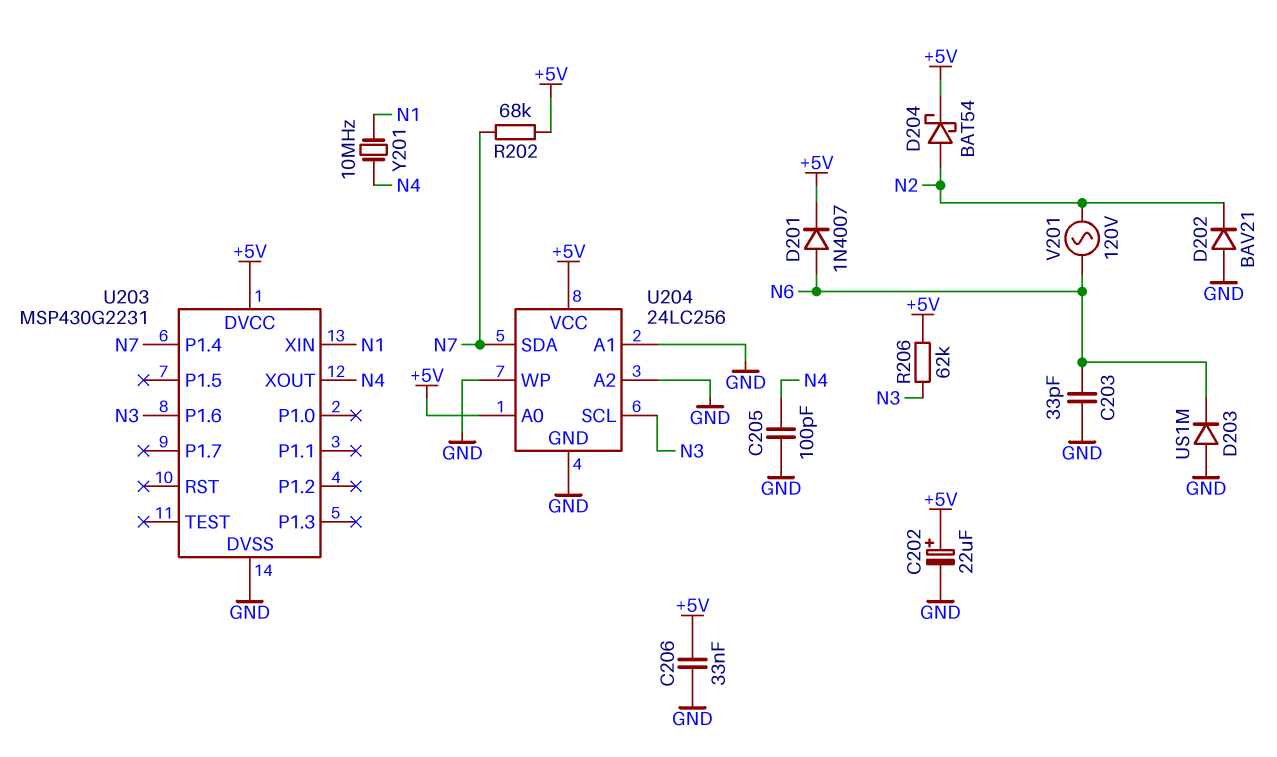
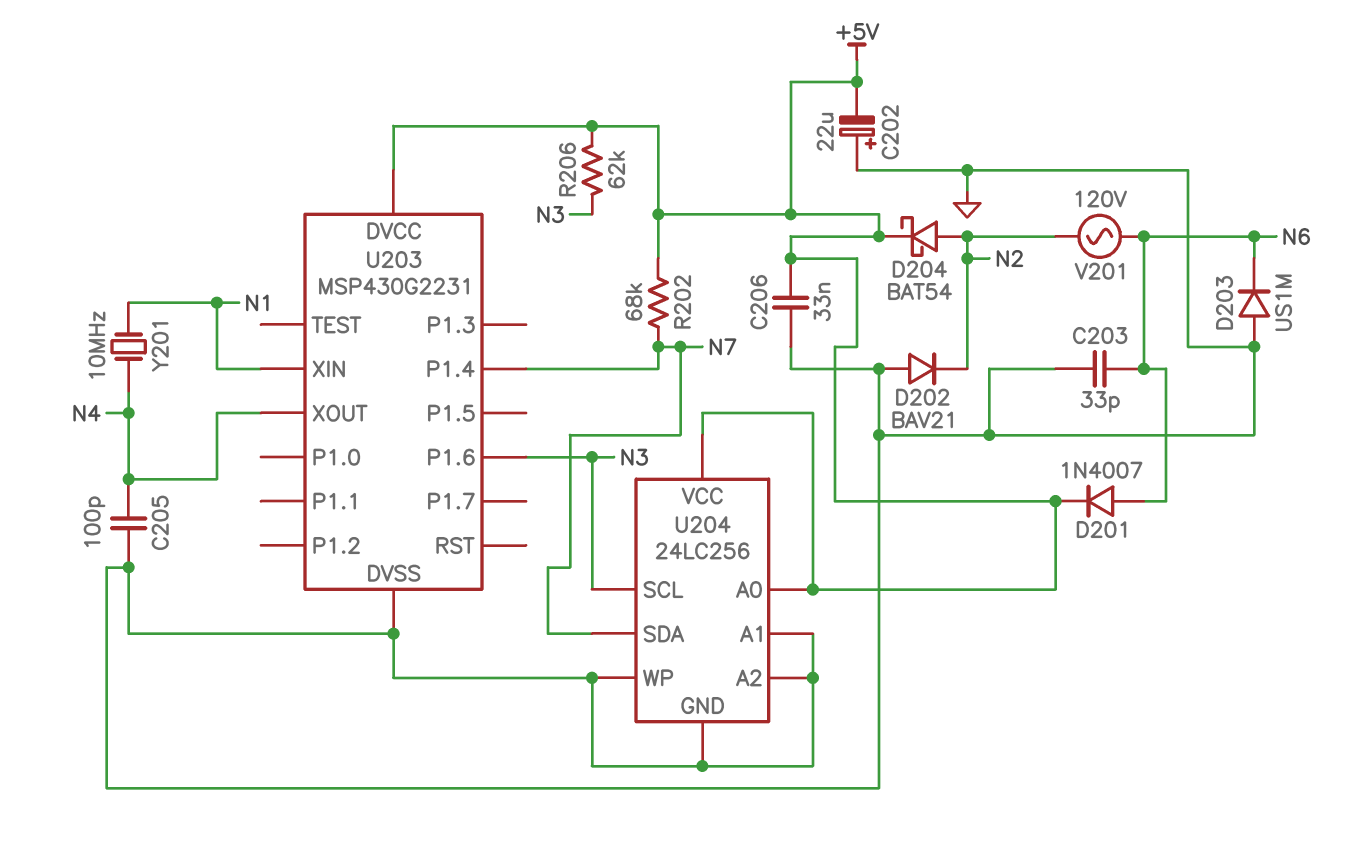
C202: 22uF (plus +5V, minus GND) -> 22uF (plus GND, minus +5V)

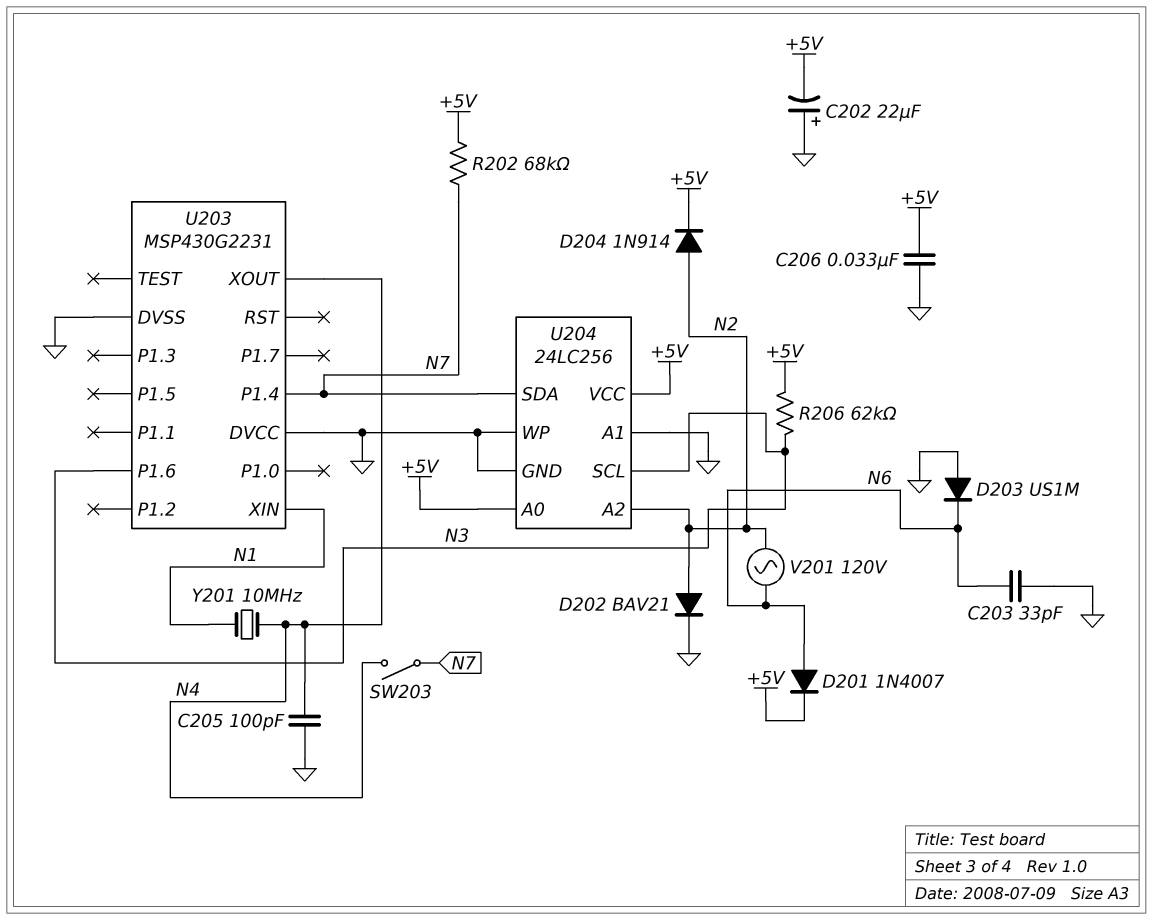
D202: diode BAV21 (A GND, K N2) -> diode BAV21 (A N2, K GND)
D204: schottky BAT54 (A N2, K +5V) -> diode 1N914 (A N2, K +5V)
SW203: none -> switch (N4, N7)
U203 pin DVCC: +5V -> GND
U204 pin A2: GND -> N2

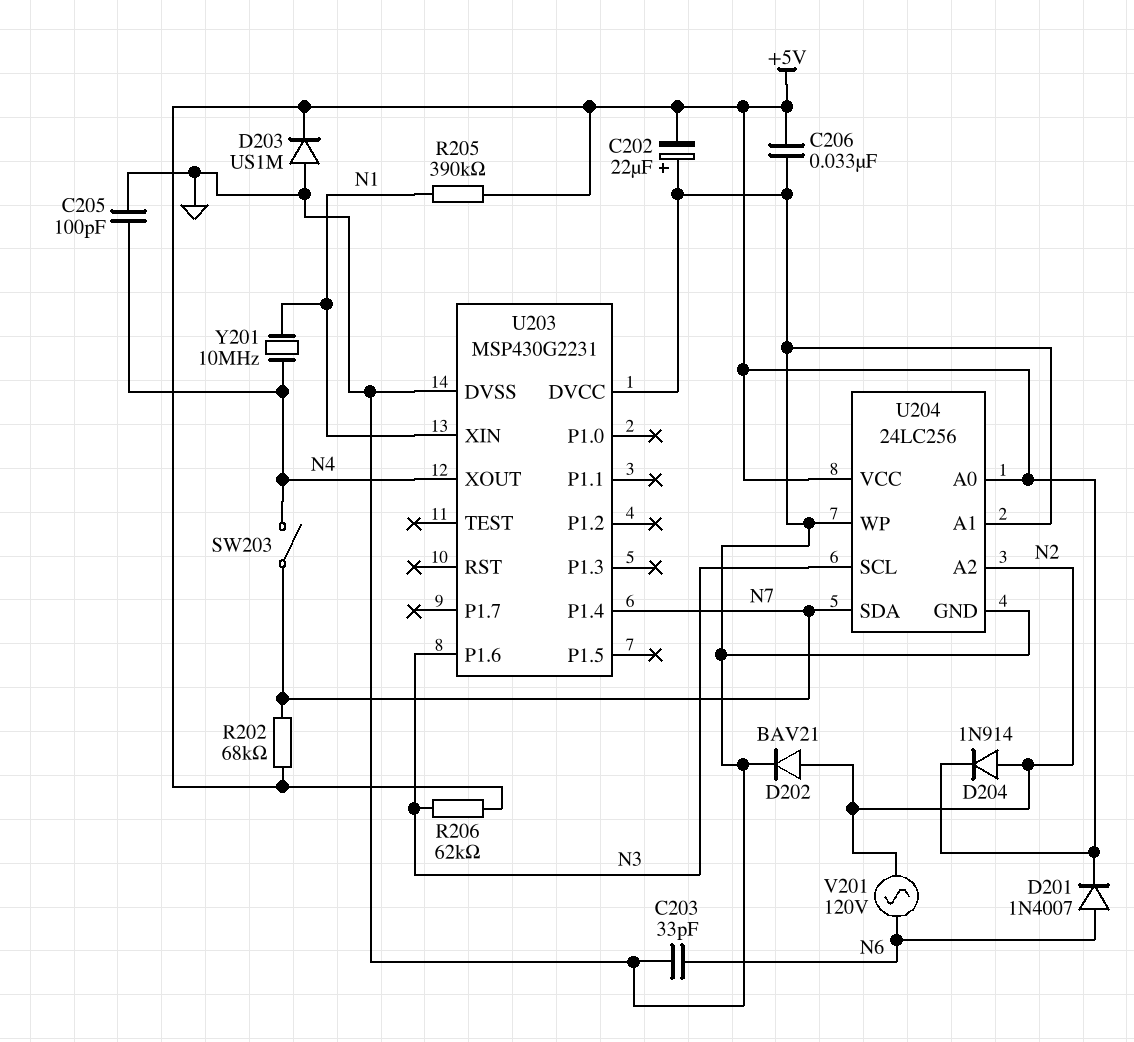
D203: diode US1M (A GND, K N6) -> diode US1M (A GND, K +5V)
R205: none -> 390k (+5V, N1)

